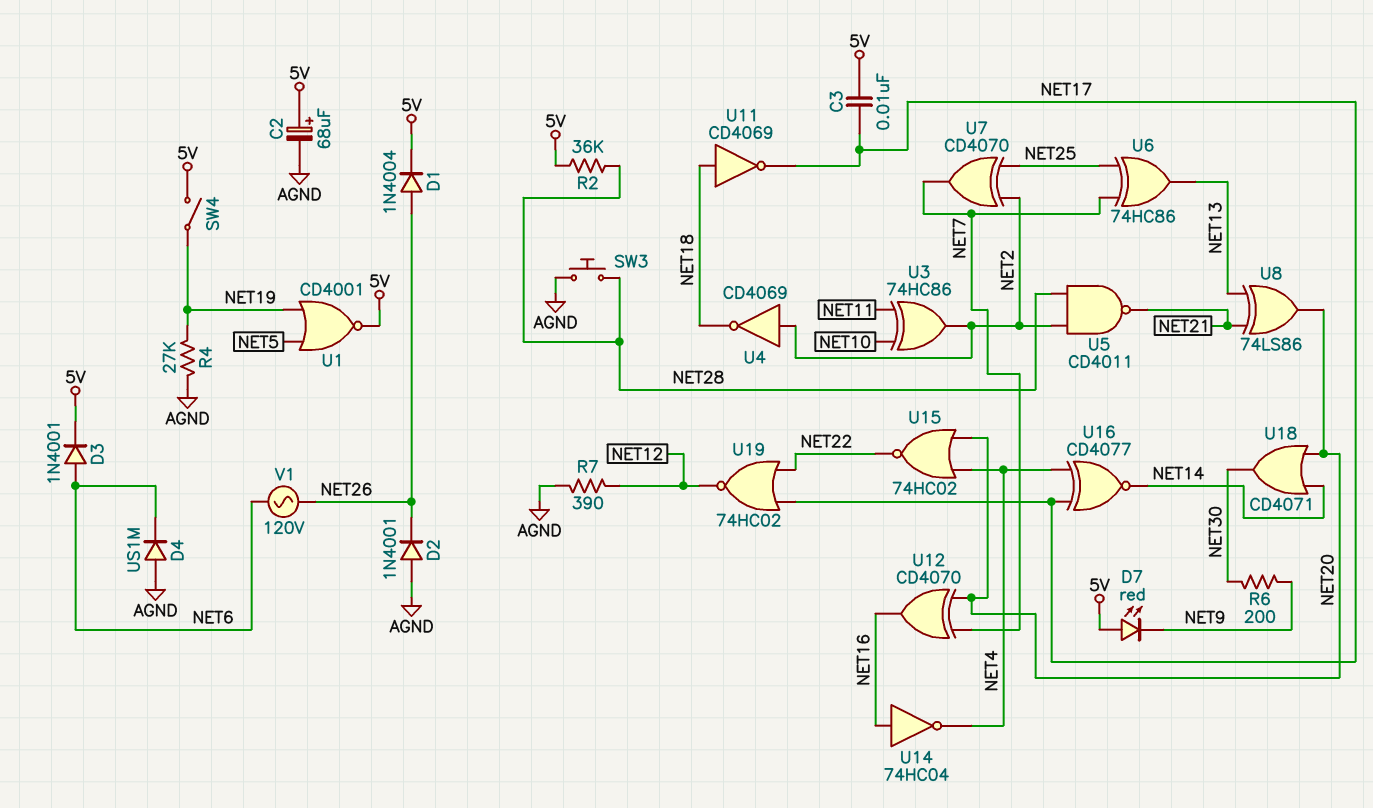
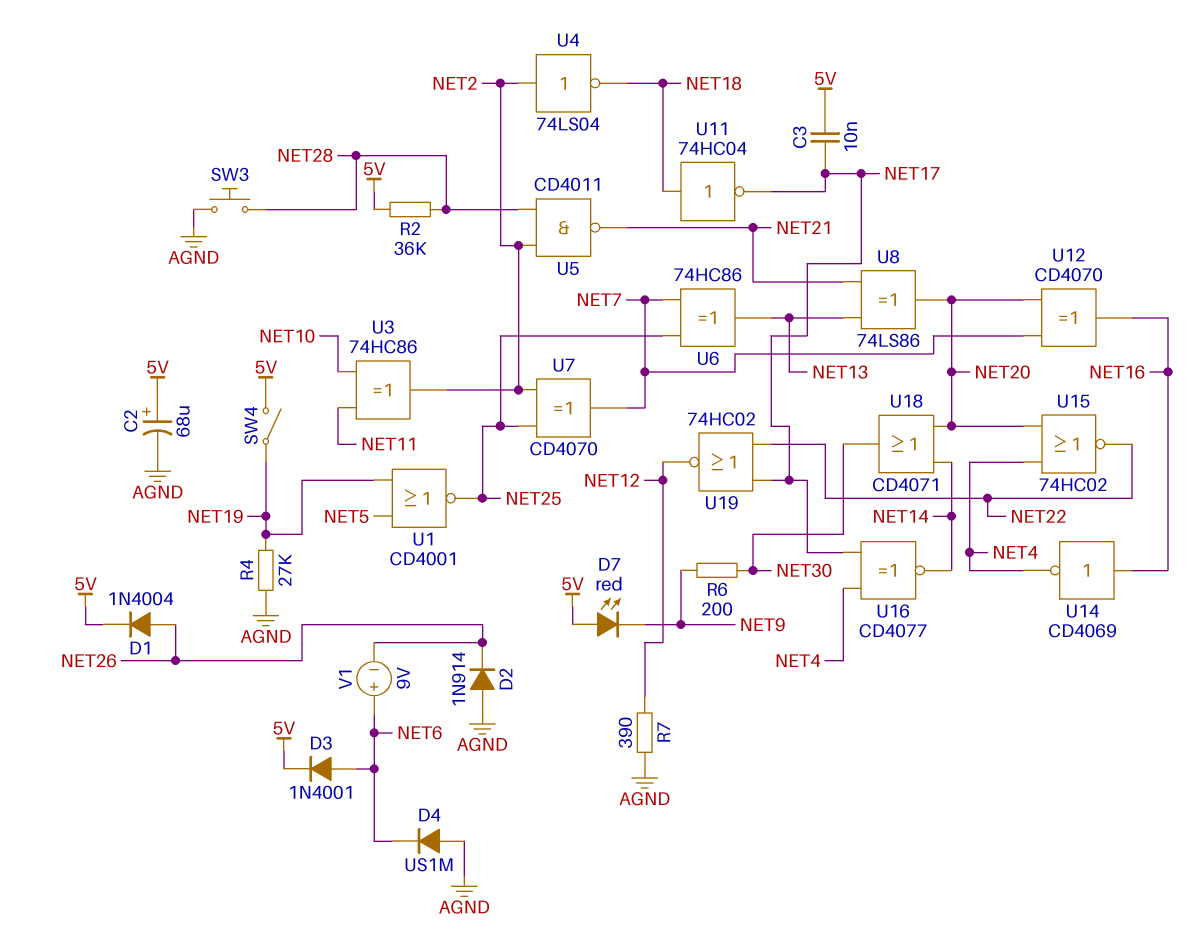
D2: diode 1N4001 (A AGND, K NET26) -> diode 1N914 (A AGND, K NET26)
U1: NOR CD4001 (in NET5, in NET19, out 5V) -> NOR CD4001 (in NET5, in NET19, out NET25)
U4: NOT CD4069 (in NET2, out NET18) -> NOT 74LS04 (in NET2, out NET18)
U11: NOT CD4069 (in NET18, out NET17) -> NOT 74HC04 (in NET18, out NET17)
U14: NOT 74HC04 (in NET16, out NET4) -> NOT CD4069 (in NET16, out NET4)
V1: AC 120V (NET6, NET26) -> 9V (plus NET6, minus NET26)

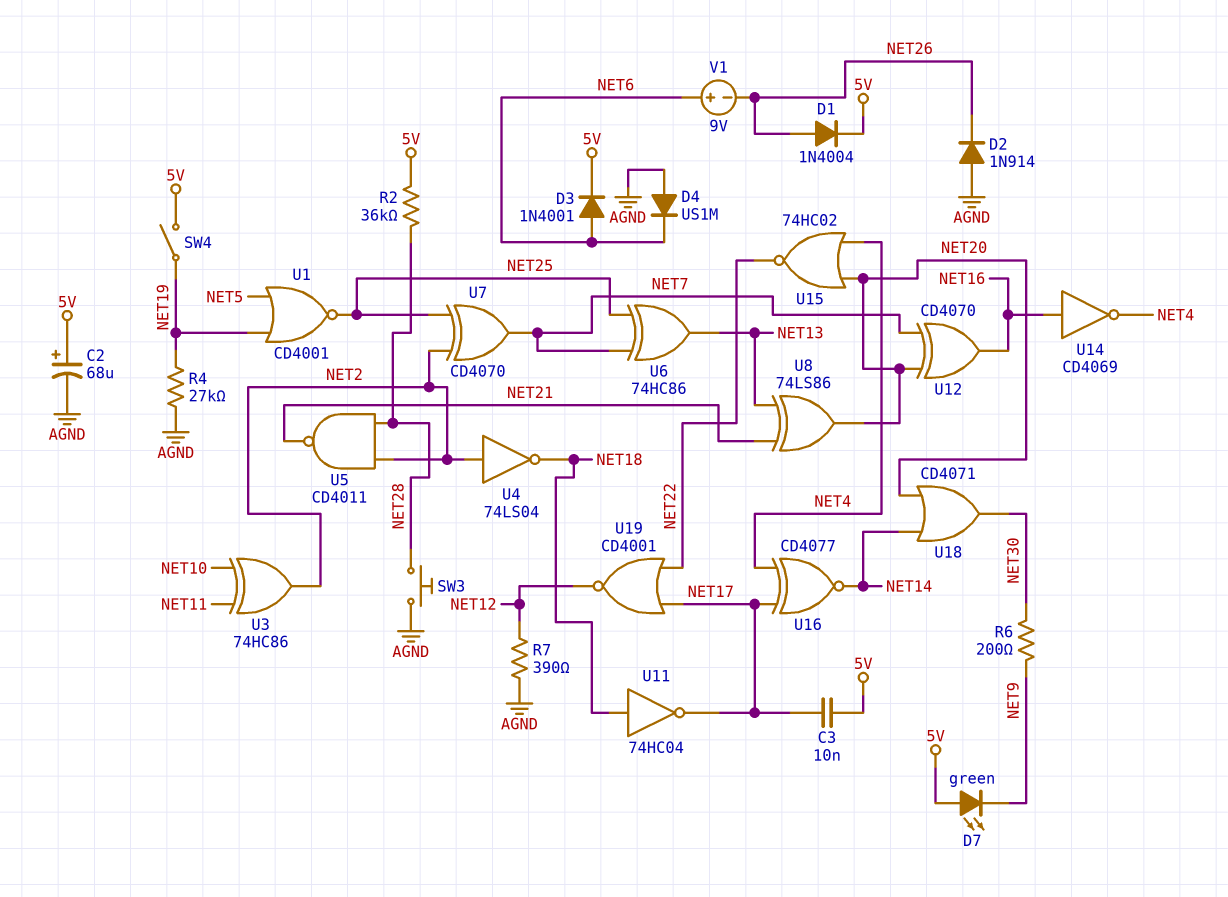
D7: LED red (A 5V, K NET9) -> LED green (A 5V, K NET9)
U19: NOR 74HC02 (in NET17, in NET22, out NET12) -> NOR CD4001 (in NET17, in NET22, out NET12)

